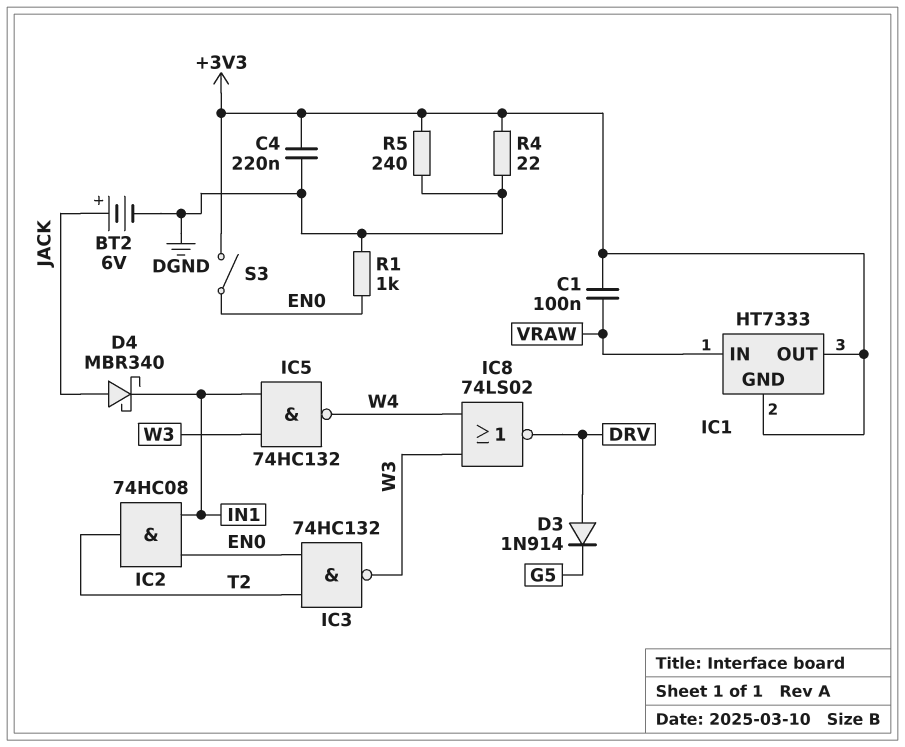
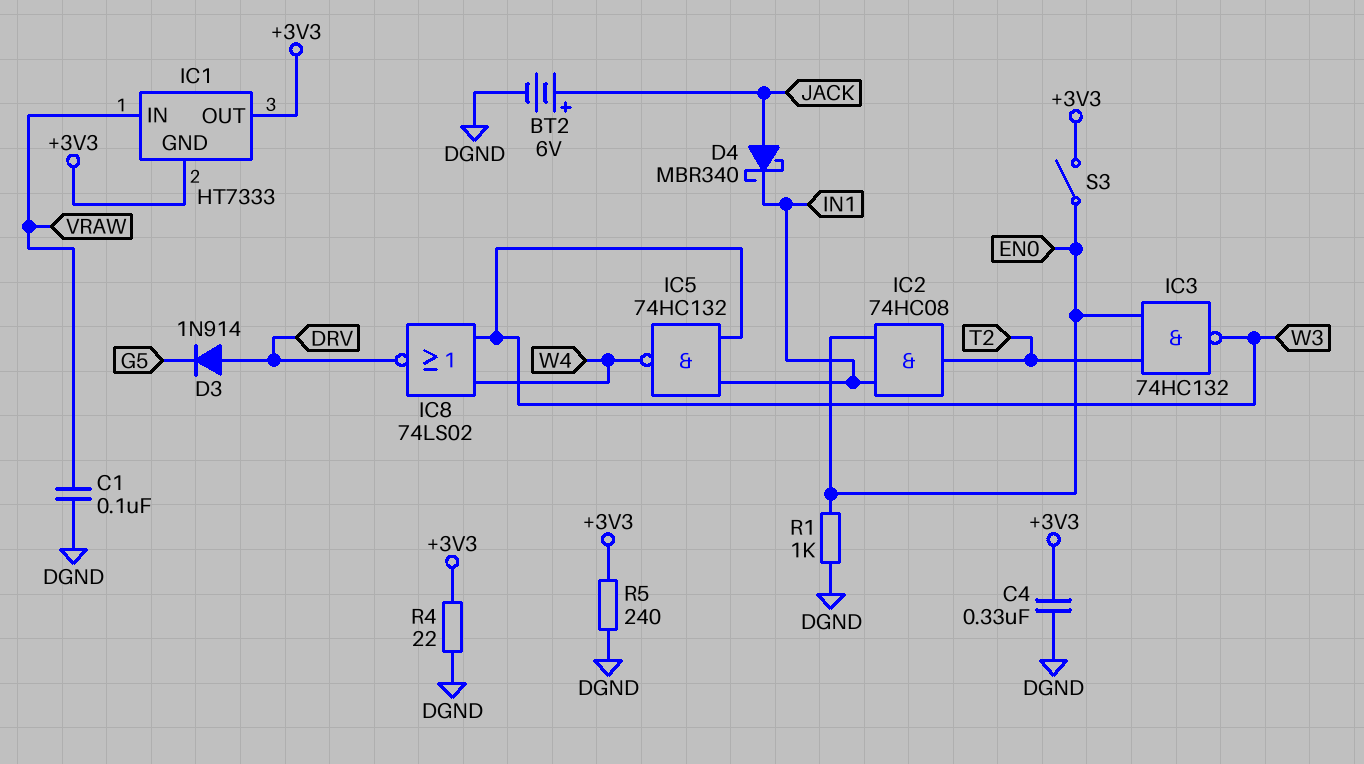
C1: 100nF (+3V3, VRAW) -> 100nF (DGND, VRAW)
C4: 220nF (+3V3, DGND) -> 330nF (+3V3, DGND)

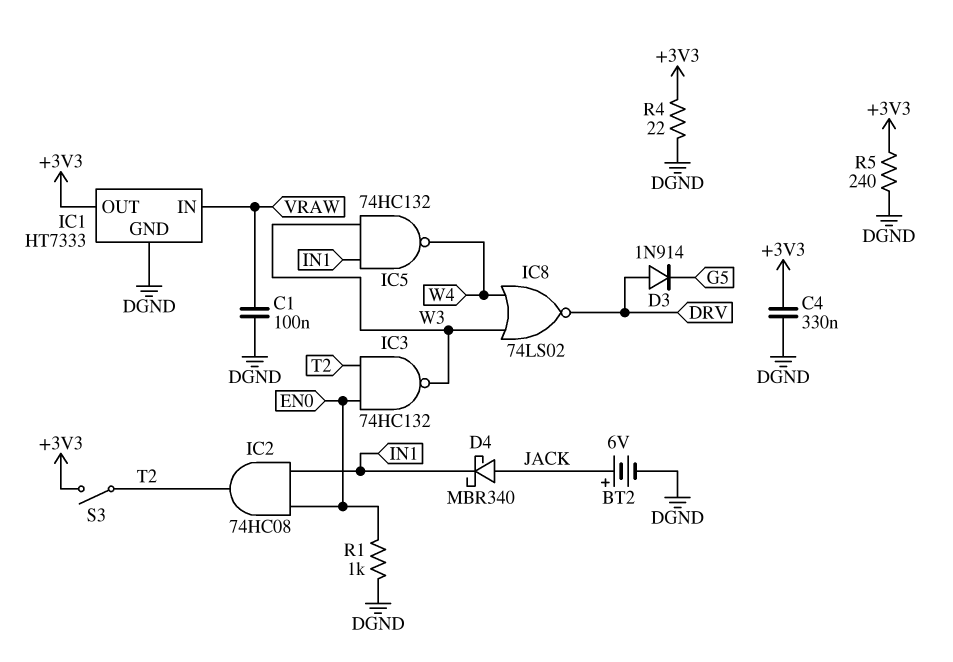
IC1 pin GND: +3V3 -> DGND
S3: switch (+3V3, EN0) -> switch (+3V3, T2)

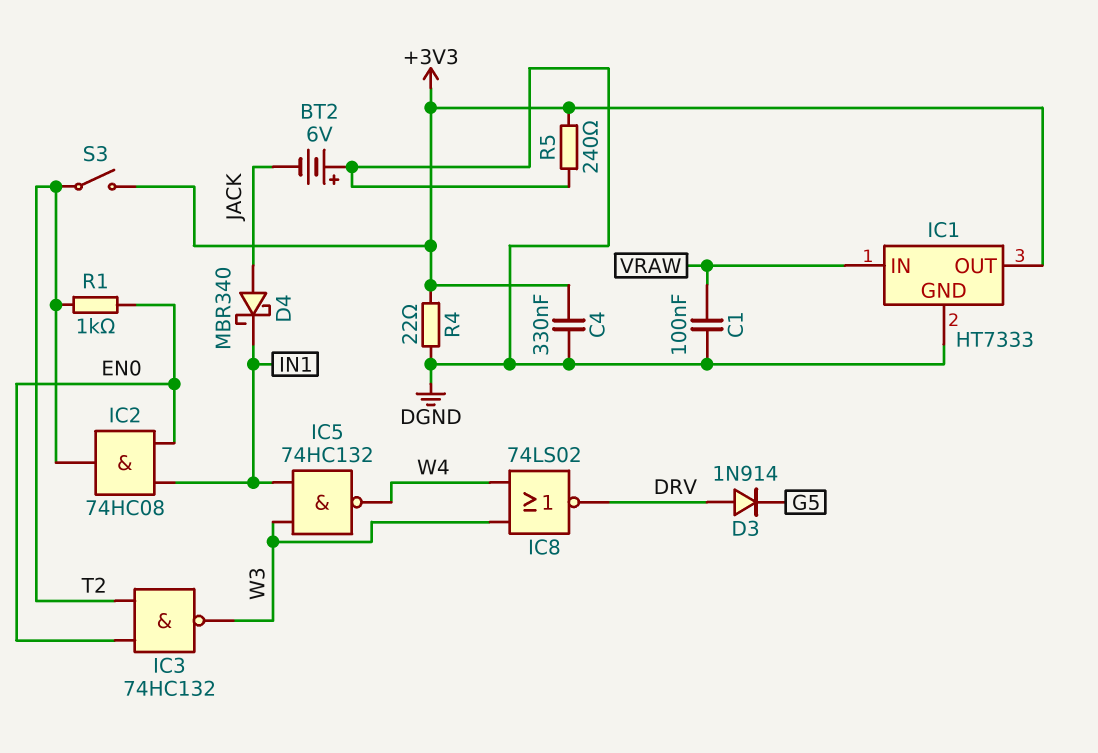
BT2: 6V (plus JACK, minus DGND) -> 6V (plus DGND, minus JACK)
R1: 1k (DGND, EN0) -> 1k (EN0, T2)

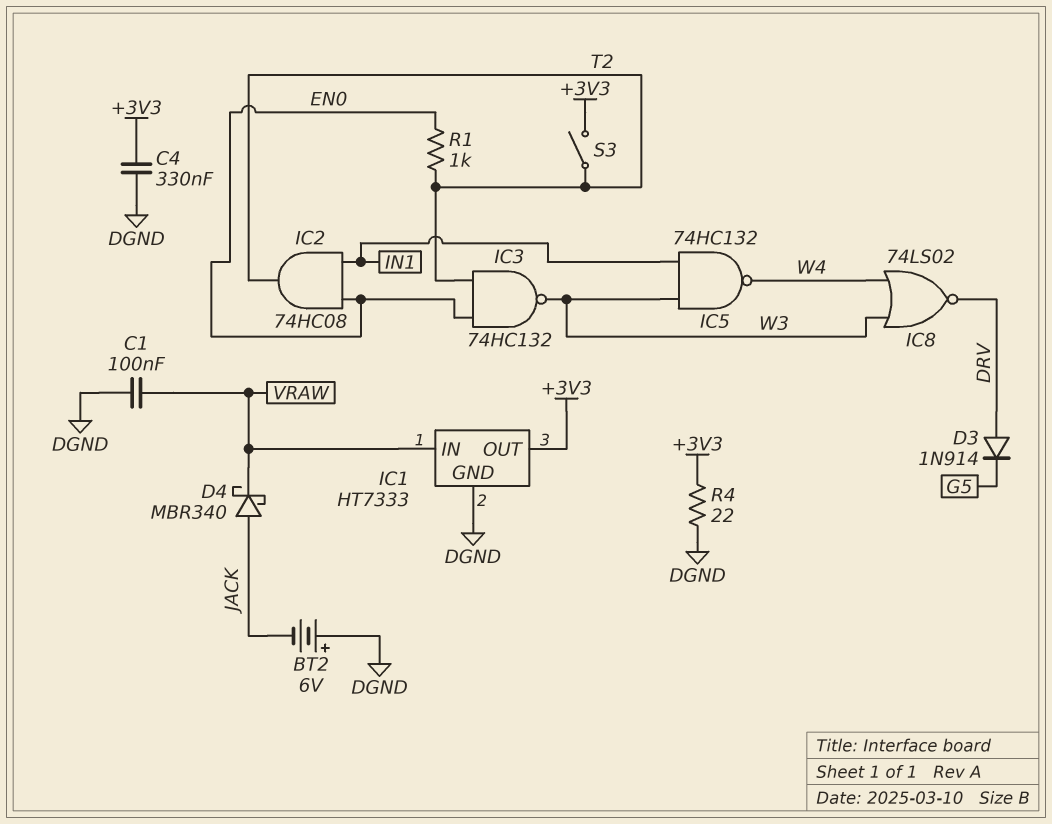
D4: schottky MBR340 (A JACK, K IN1) -> schottky MBR340 (A JACK, K VRAW)
R5: 240 (+3V3, DGND) -> none

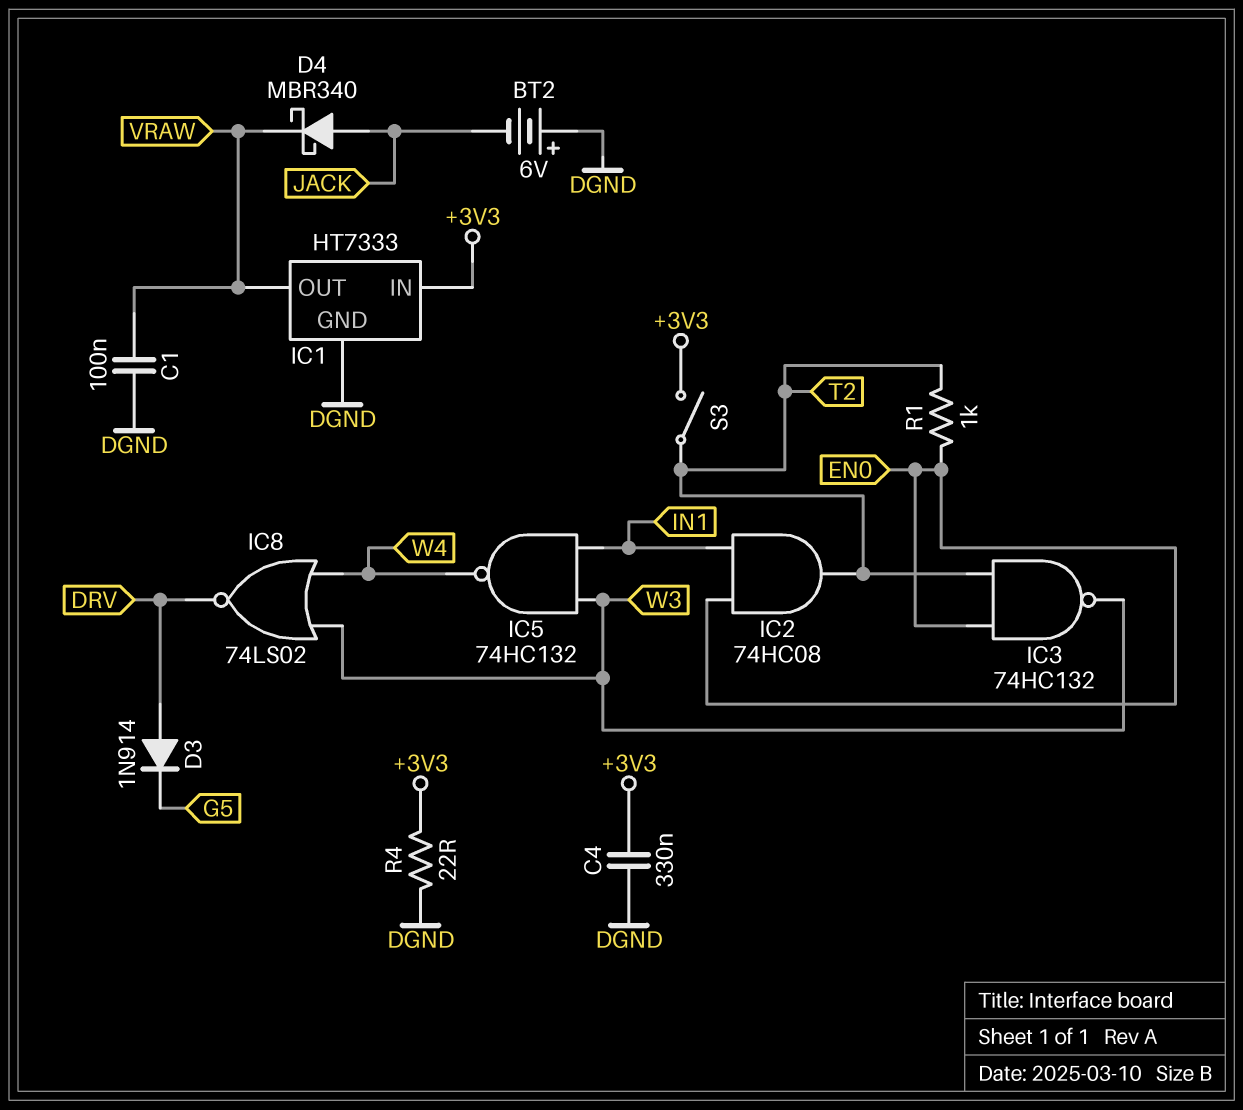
IC1 pin IN: VRAW -> +3V3
IC1 pin OUT: +3V3 -> VRAW

